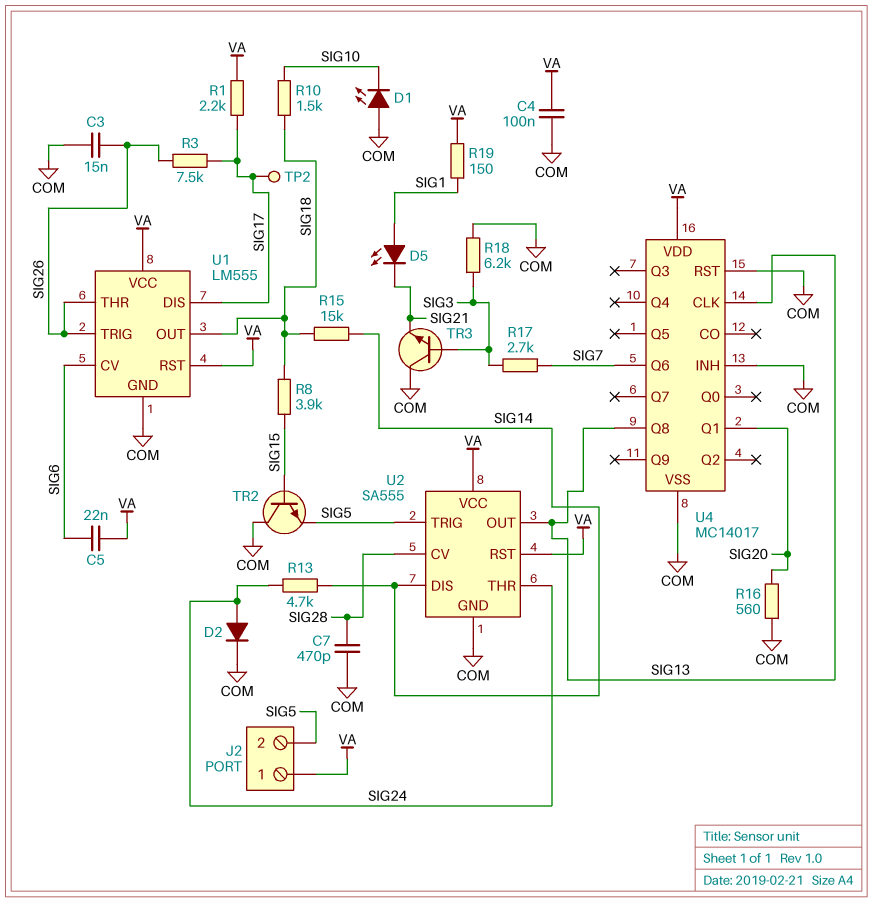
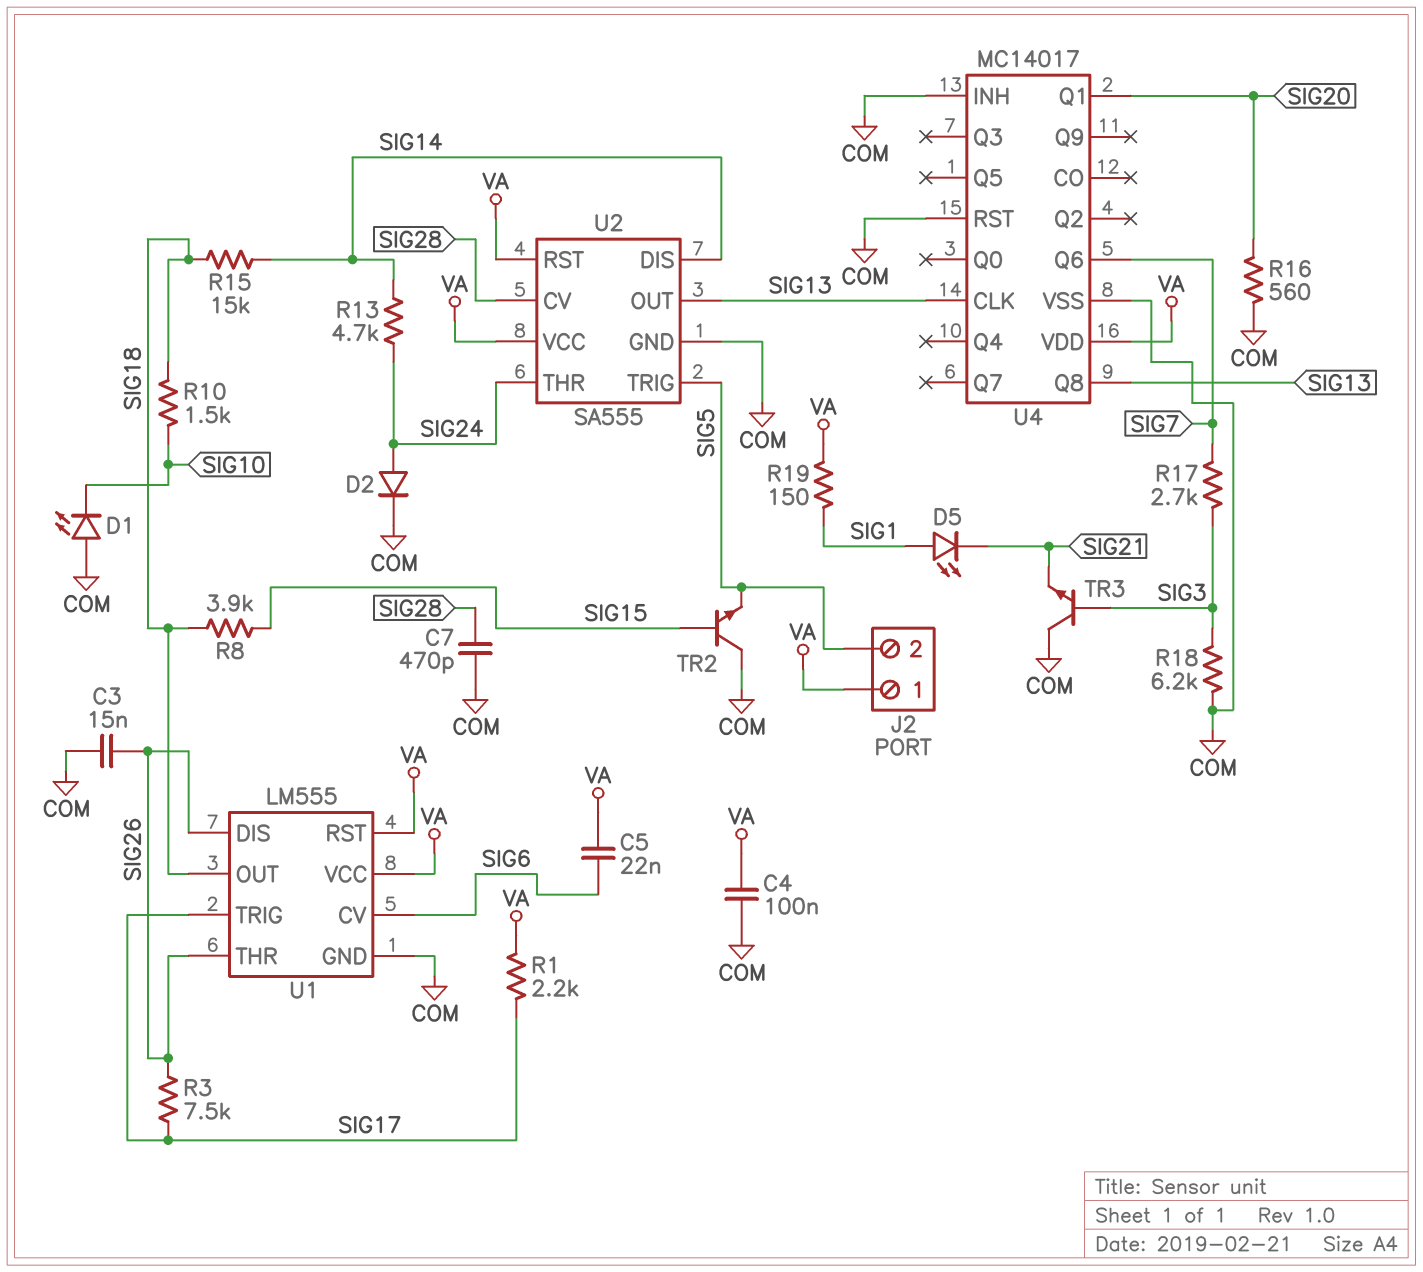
TP2: test point (SIG17) -> none
U1 pin DIS: SIG17 -> SIG26
U1 pin TRIG: SIG26 -> SIG17

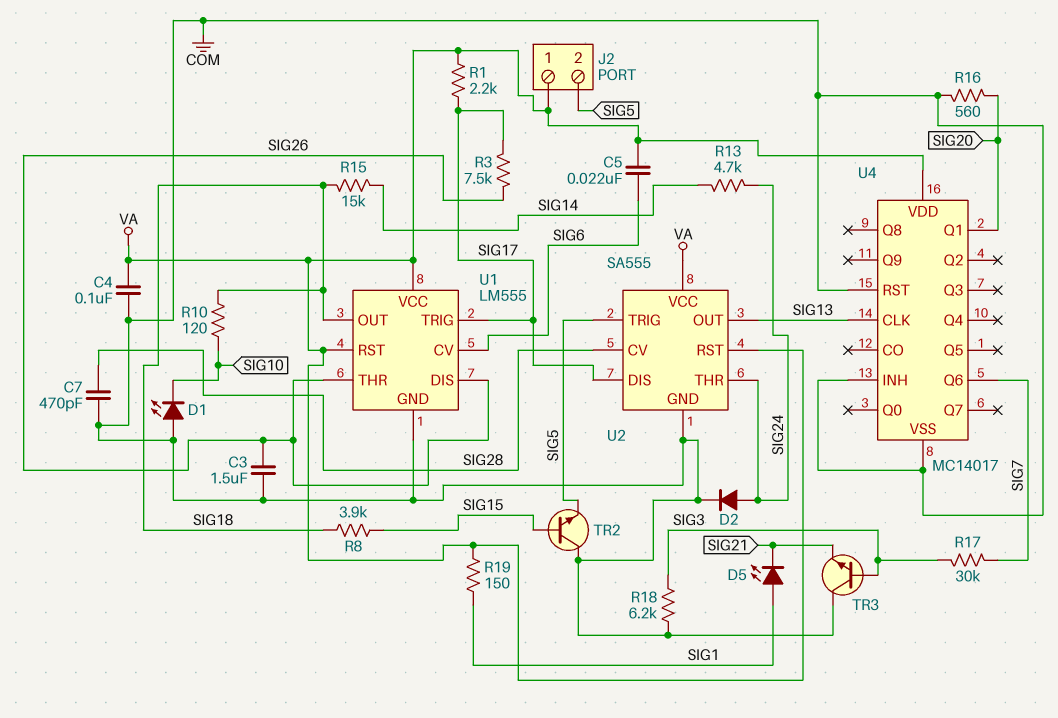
C3: 15nF (COM, SIG26) -> 1.5uF (COM, SIG26)
R10: 1.5k (SIG10, SIG18) -> 120 (SIG10, SIG18)
R17: 2.7k (SIG3, SIG7) -> 30k (SIG3, SIG7)
U2 pin DIS: SIG14 -> SIG17
U4 pin Q8: SIG13 -> none

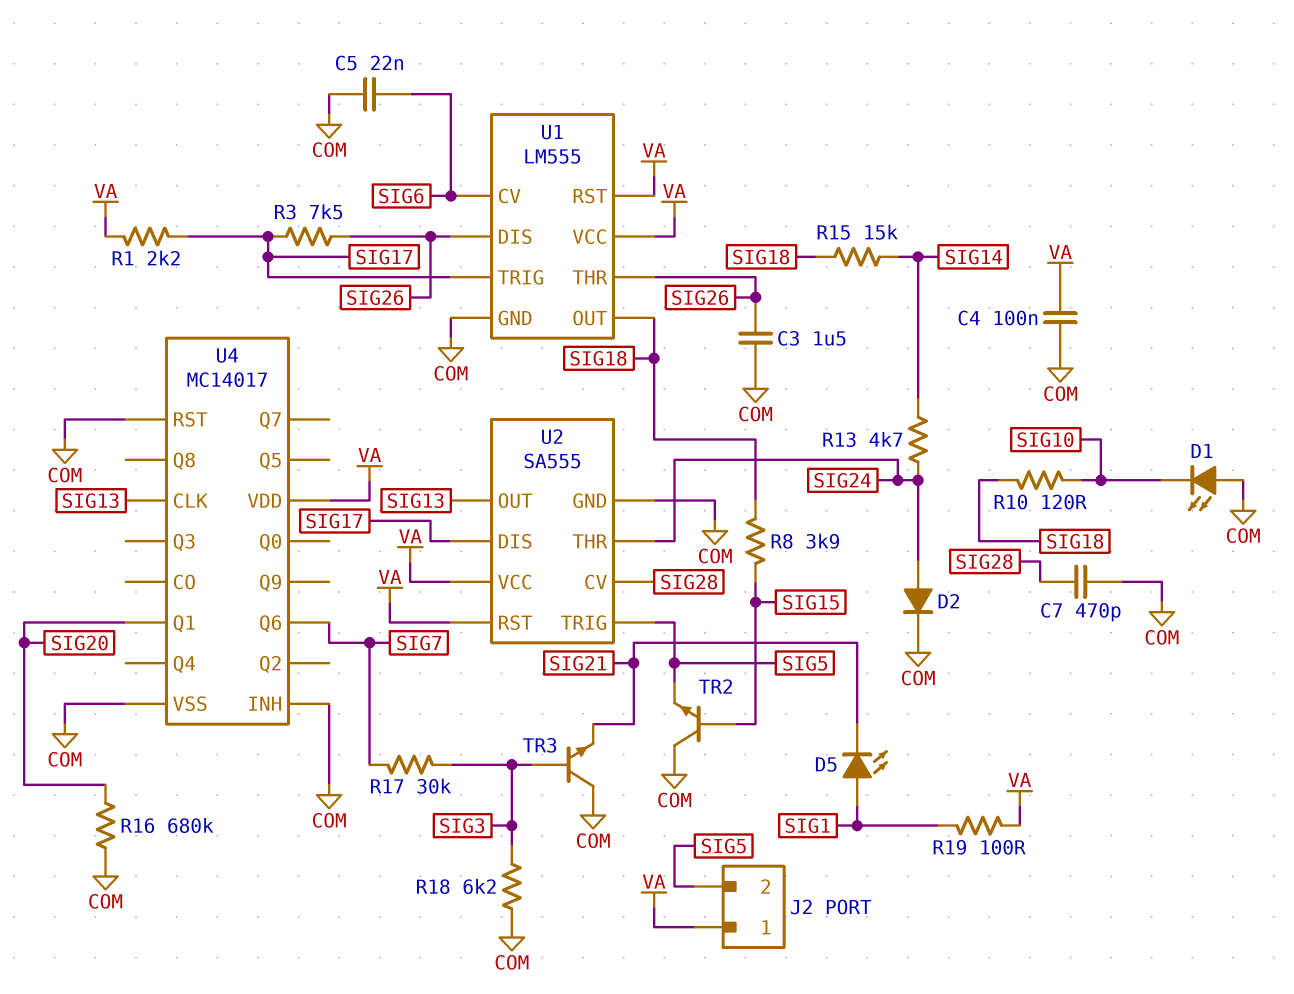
C5: 22nF (SIG6, VA) -> 22nF (COM, SIG6)
R16: 560 (COM, SIG20) -> 680k (COM, SIG20)
R19: 150 (SIG1, VA) -> 100 (SIG1, VA)

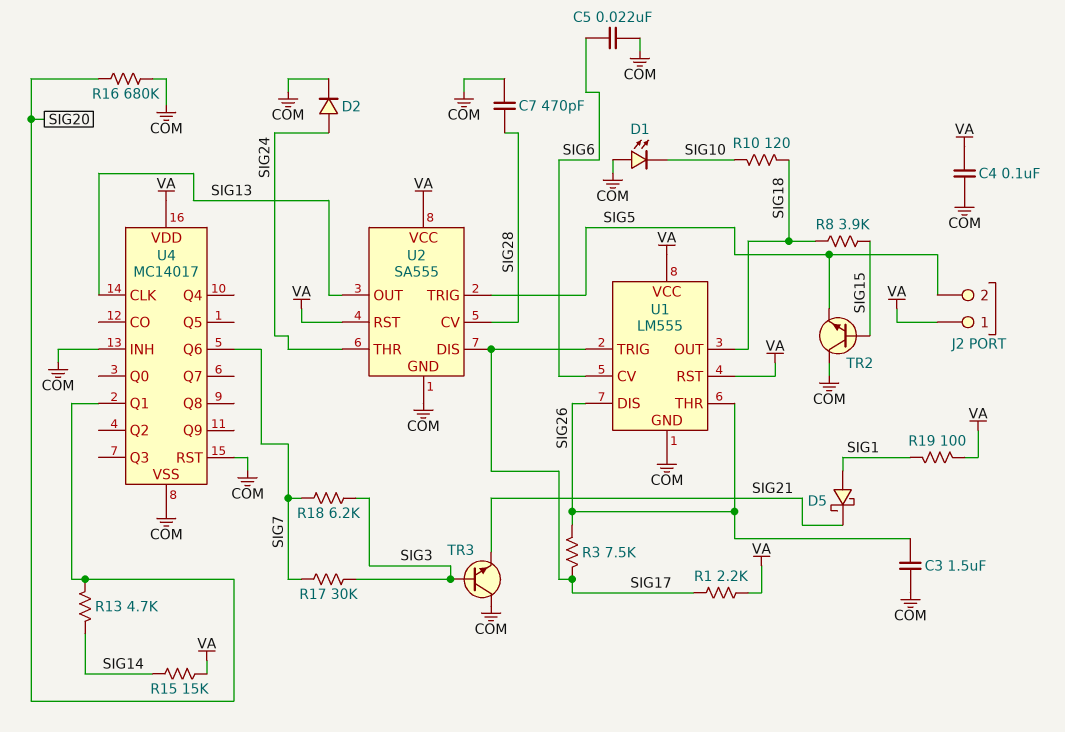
D5: LED (A SIG1, K SIG21) -> schottky (A SIG1, K SIG21)
R13: 4.7k (SIG14, SIG24) -> 4.7k (SIG14, SIG20)
R15: 15k (SIG14, SIG18) -> 15k (SIG14, VA)
R18: 6.2k (COM, SIG3) -> 6.2k (SIG3, SIG7)

